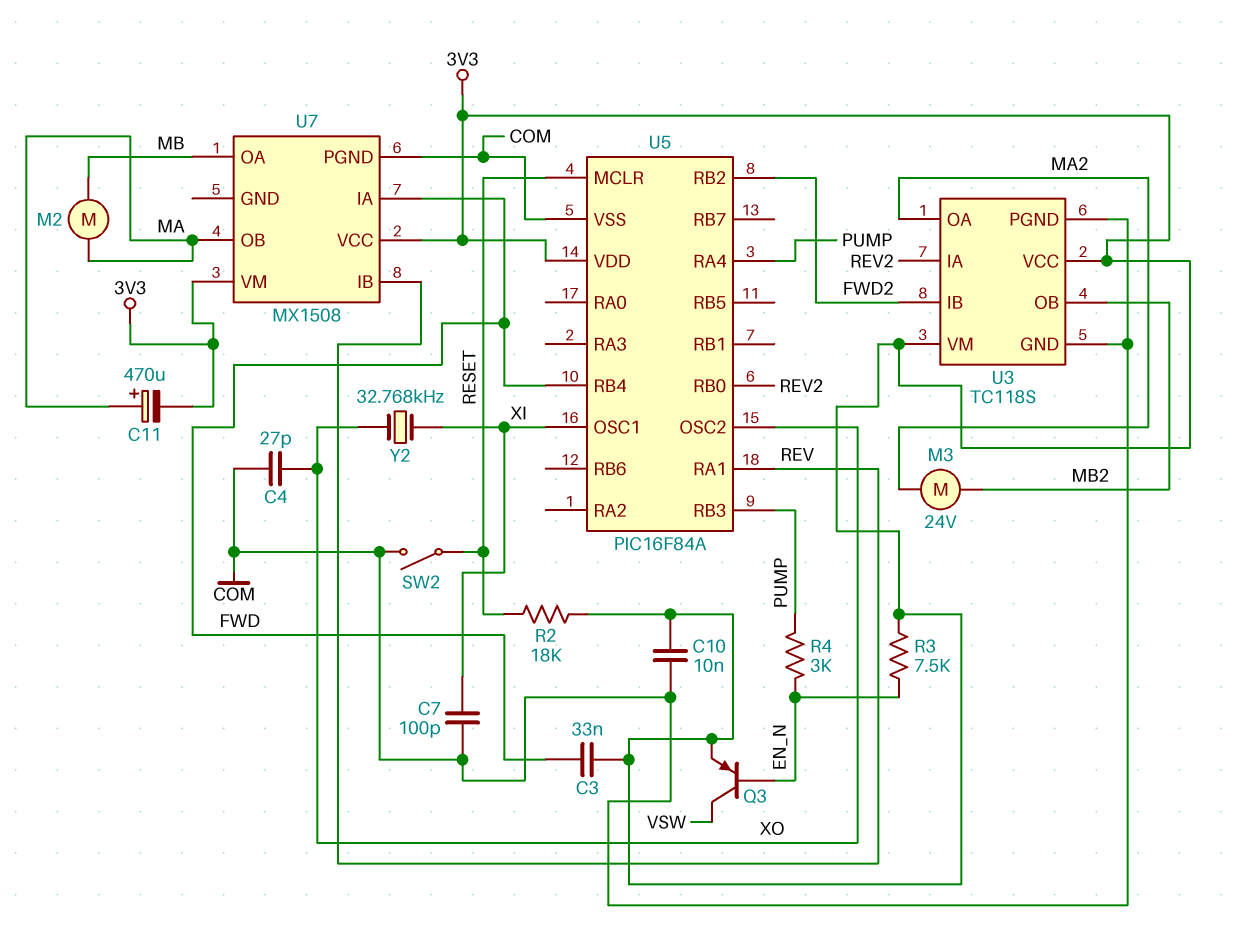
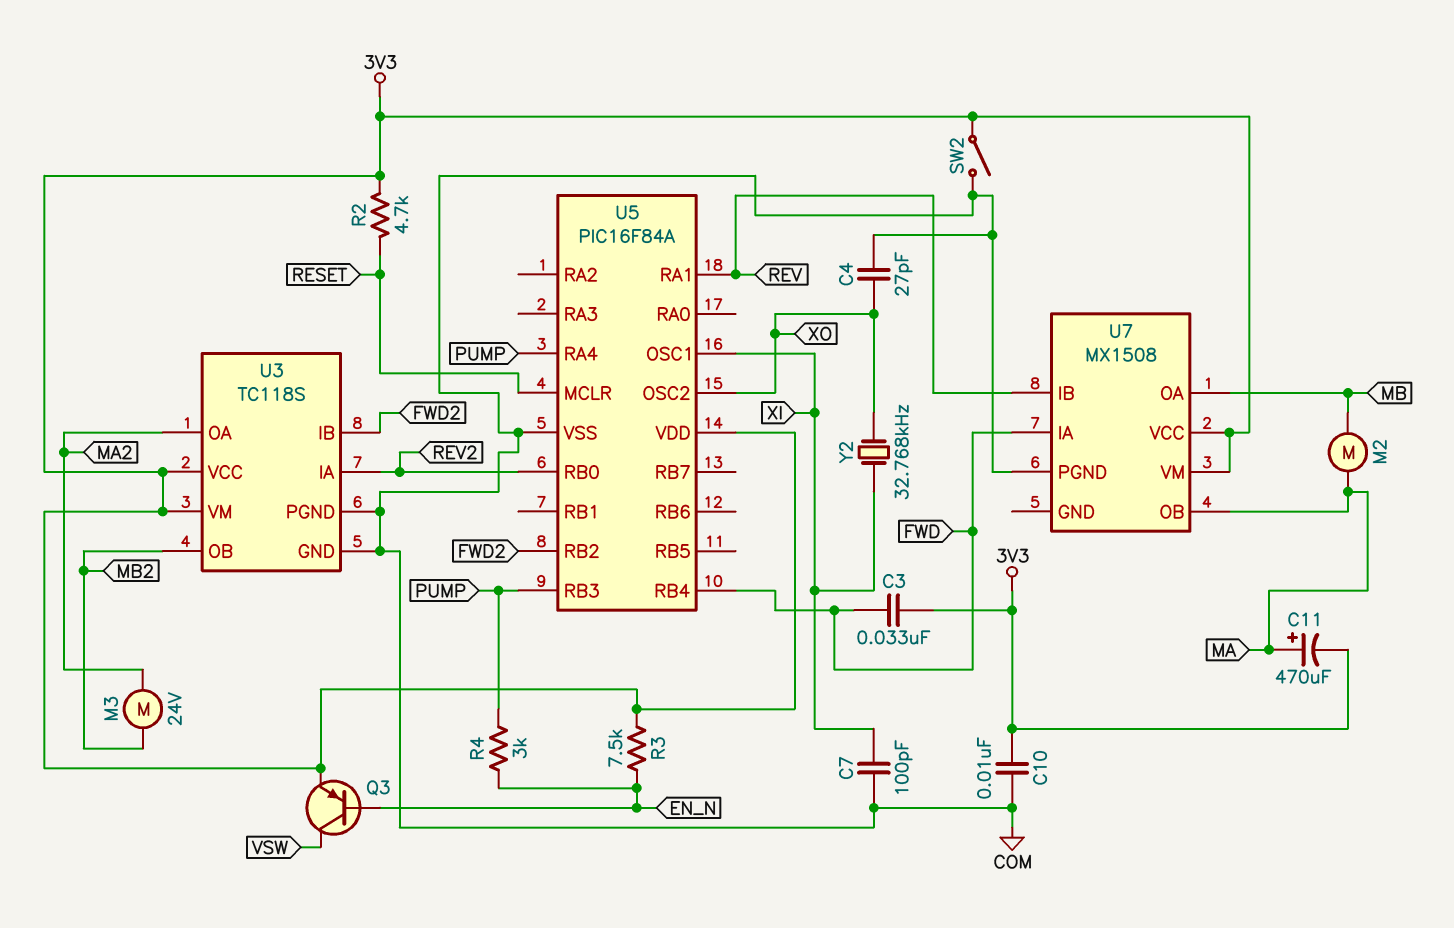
R2: 18k (3V3, RESET) -> 4.7k (3V3, RESET)
SW2: switch (COM, RESET) -> switch (3V3, COM)

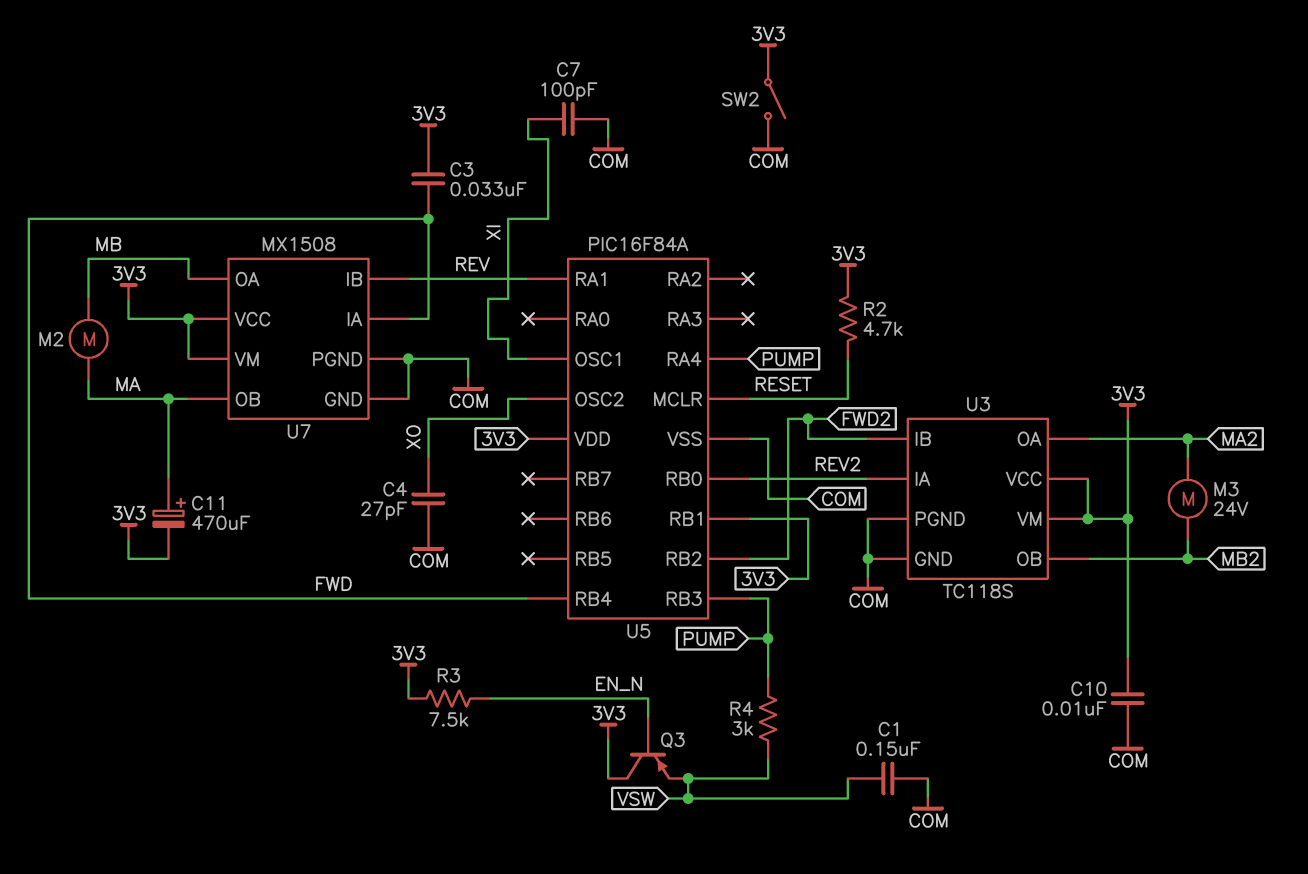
C1: none -> 150nF (COM, VSW)
Q3: PNP (B EN_N, C VSW, E 3V3) -> PNP (B EN_N, C 3V3, E VSW)
R4: 3k (EN_N, PUMP) -> 3k (PUMP, VSW)
U5 pin RB1: none -> 3V3
U7 pin GND: none -> COM
Y2: 32.768kHz (XI, XO) -> none

